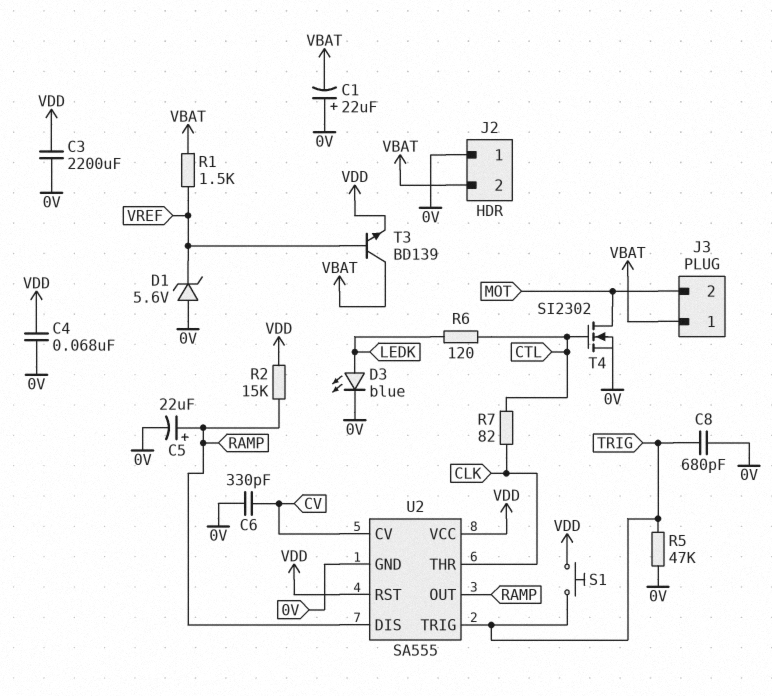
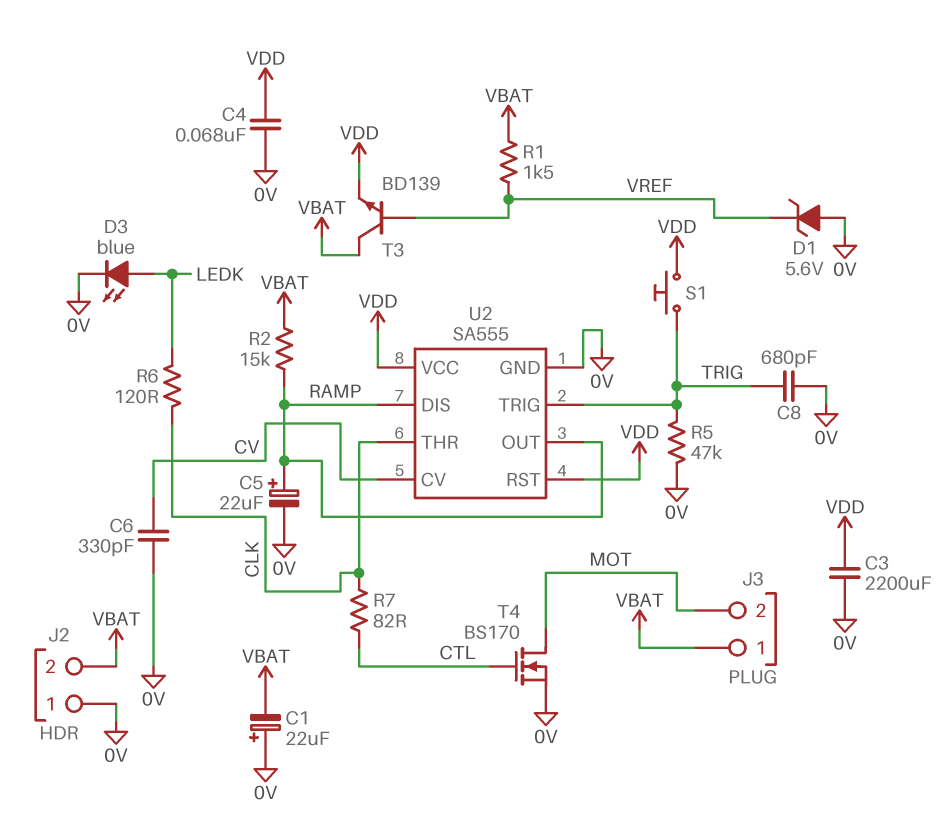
R2: 15k (RAMP, VDD) -> 15k (RAMP, VBAT)
R6: 120 (CTL, LEDK) -> 120 (CLK, LEDK)
T4: NMOS SI2302 (G CTL, D MOT, S 0V) -> NMOS BS170 (G CTL, D MOT, S 0V)

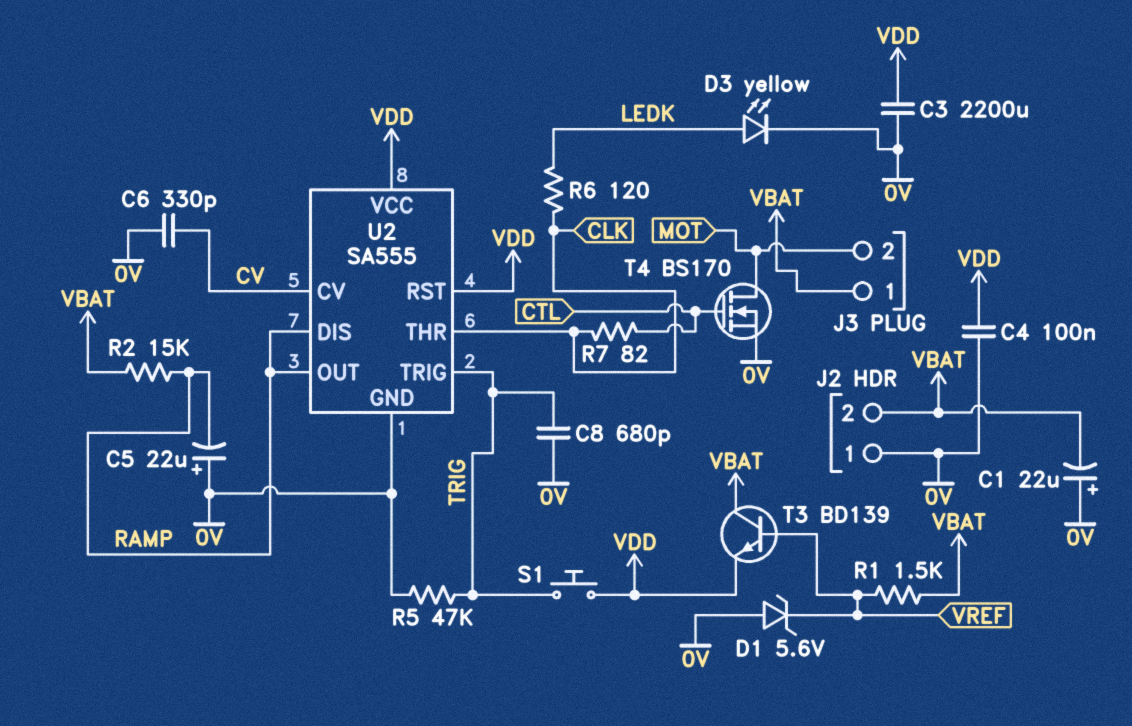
C4: 68nF (0V, VDD) -> 100nF (0V, VDD)
C5: 22uF (plus RAMP, minus 0V) -> 22uF (plus 0V, minus RAMP)
D3: LED blue (A LEDK, K 0V) -> LED yellow (A LEDK, K 0V)

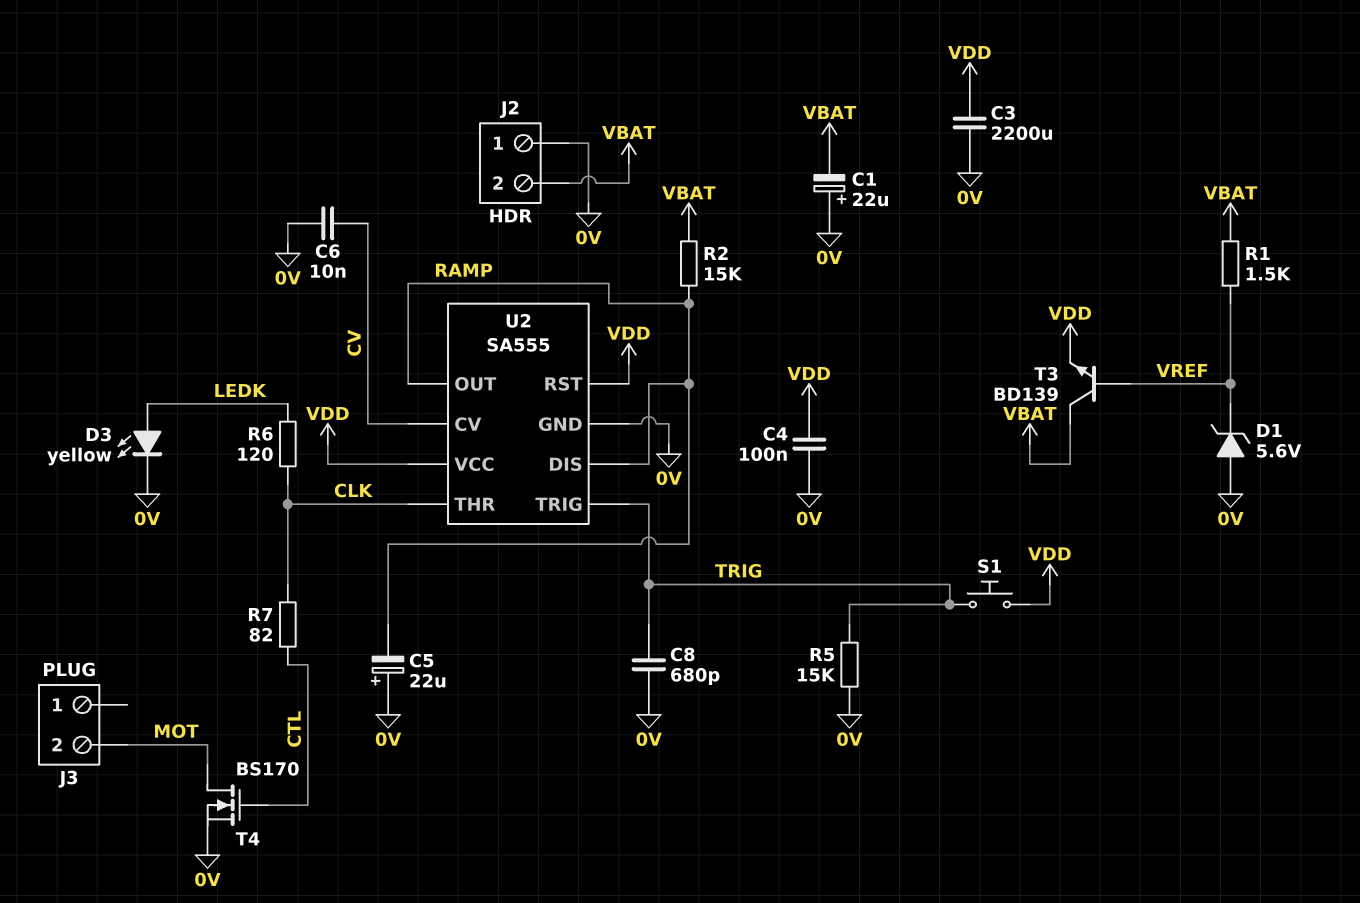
C6: 330pF (0V, CV) -> 10nF (0V, CV)
J3 pin 1: VBAT -> none
R5: 47k (0V, TRIG) -> 15k (0V, TRIG)

